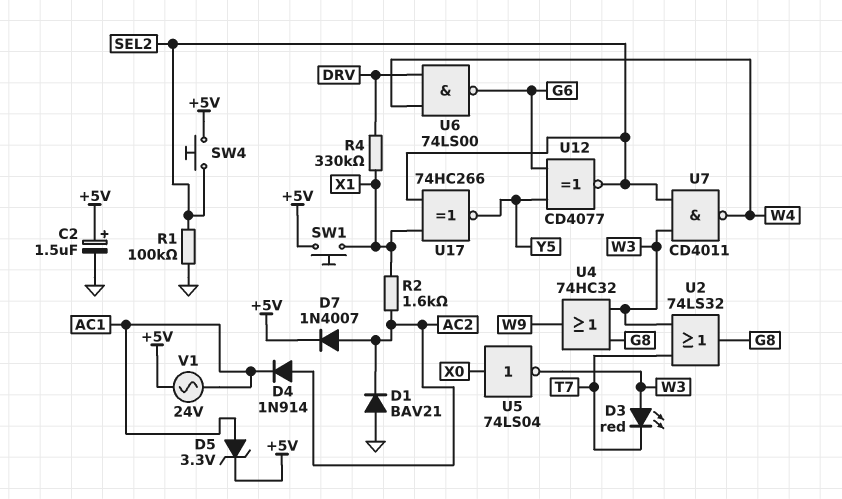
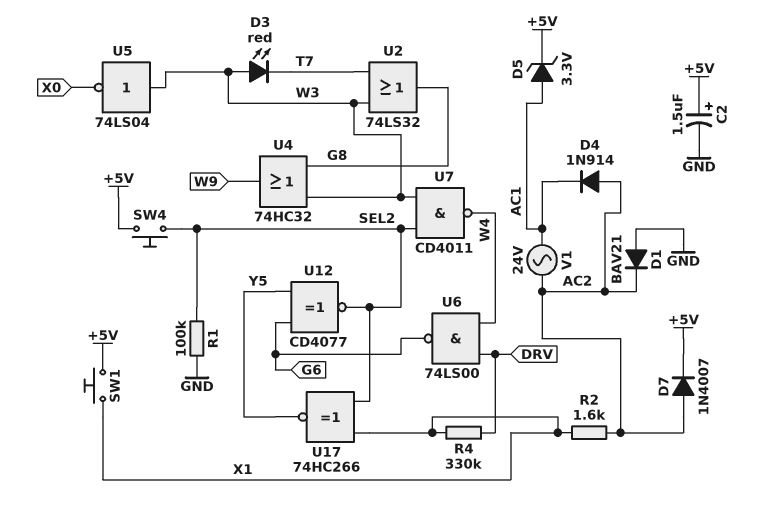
U5: NOT 74LS04 (in X0, out W3) -> NOT 74LS04 (in W3, out X0)
V1: AC 24V (+5V, AC1) -> AC 24V (AC1, AC2)

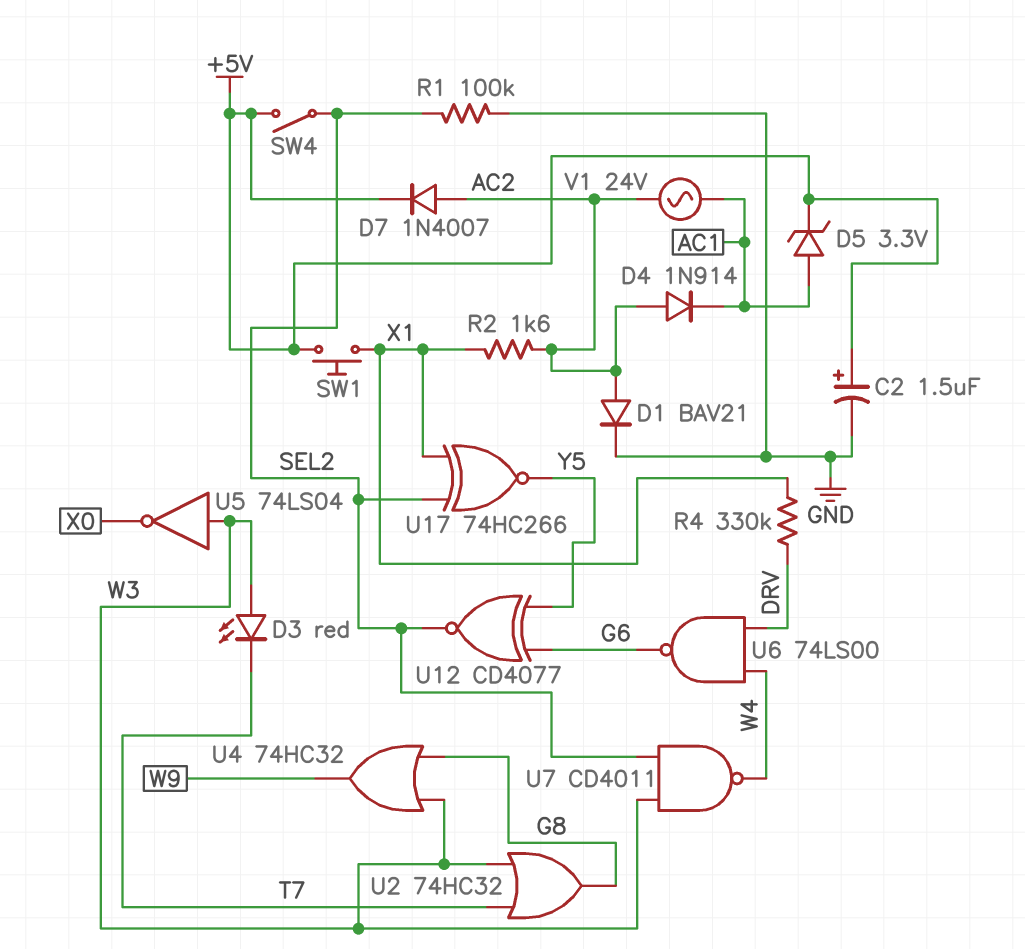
D1: diode BAV21 (A GND, K AC2) -> diode BAV21 (A AC2, K GND)
SW4: button (+5V, SEL2) -> switch (+5V, SEL2)
U2: OR 74LS32 (in T7, in W3, out G8) -> OR 74HC32 (in T7, in W3, out G8)

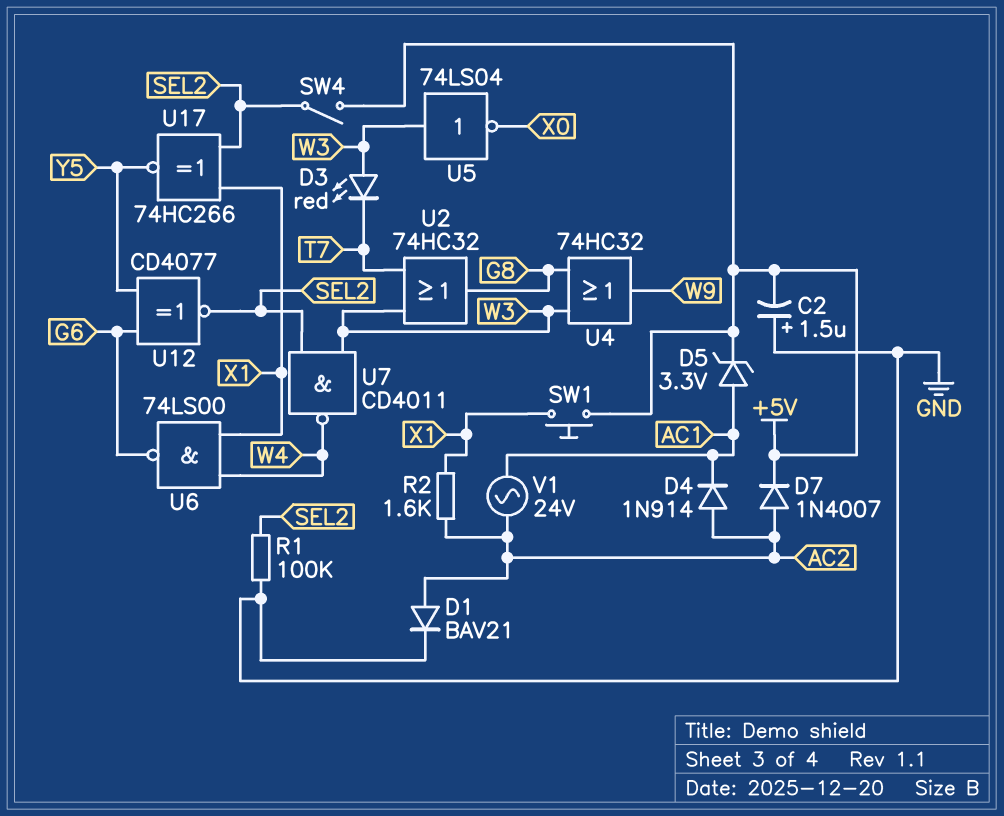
C2: 1.5uF (plus +5V, minus GND) -> 1.5uF (plus GND, minus +5V)
R4: 330k (DRV, X1) -> none
U6: NAND 74LS00 (in DRV, in W4, out G6) -> NAND 74LS00 (in W4, in X1, out G6)

